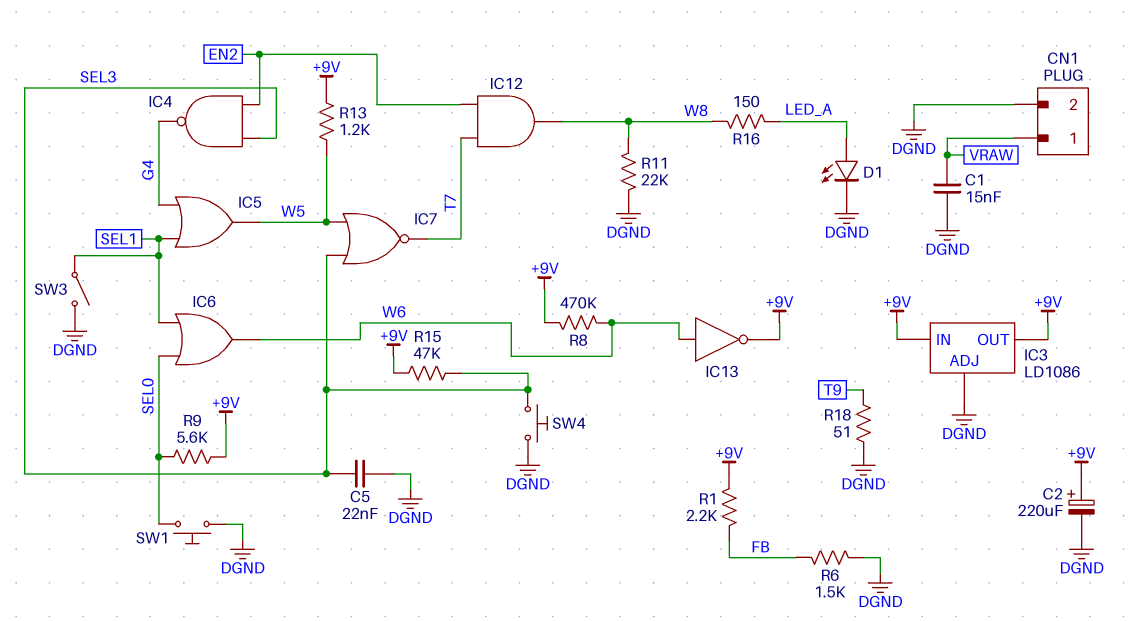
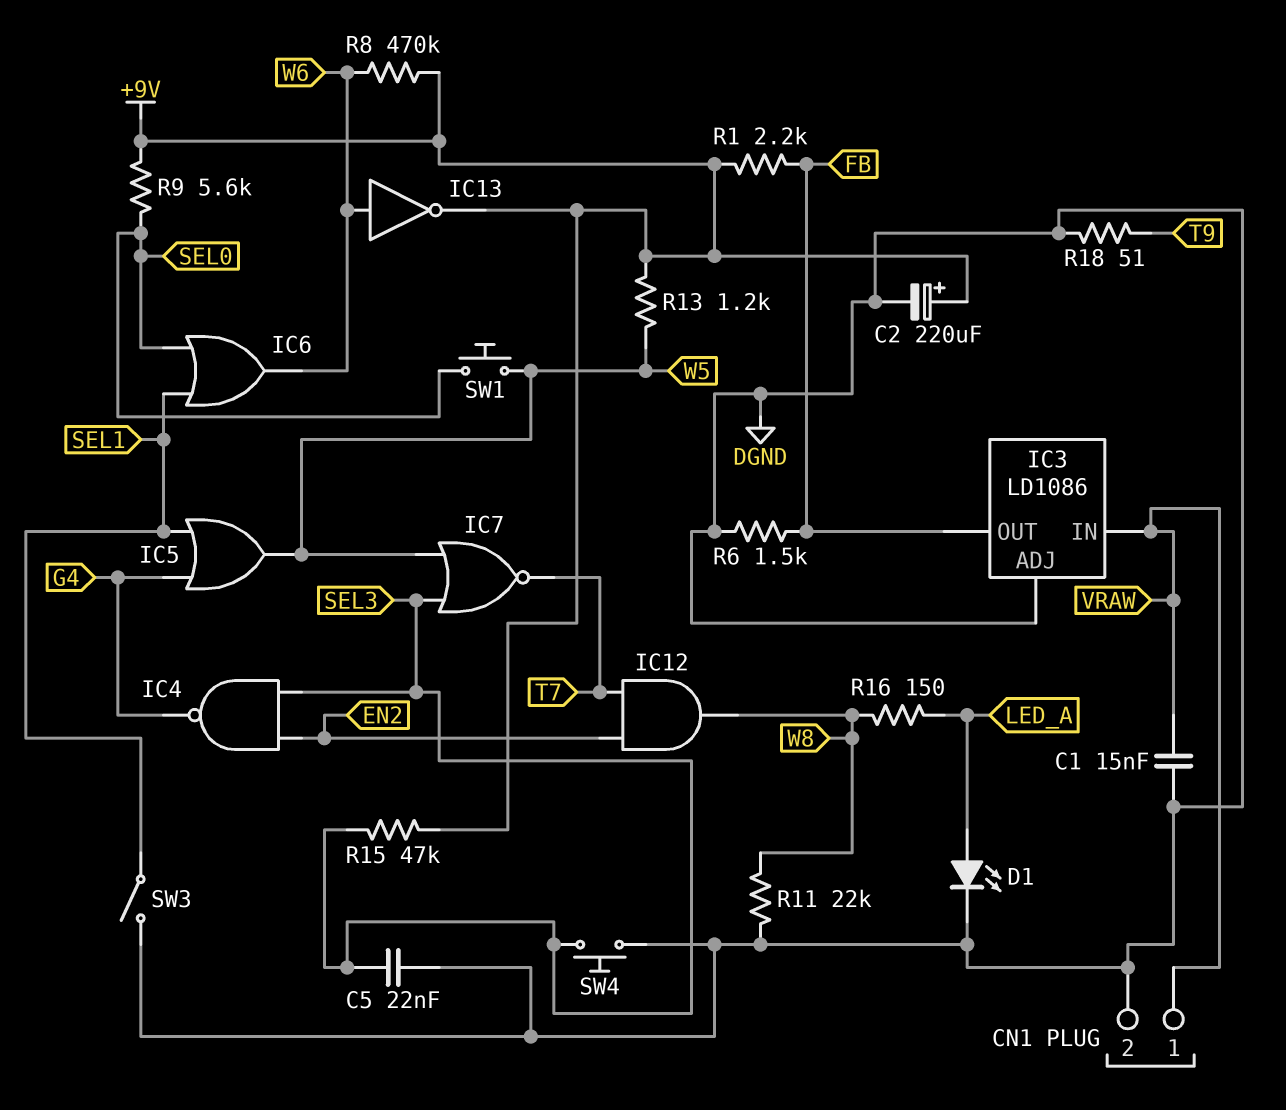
IC3 pin IN: +9V -> VRAW
IC3 pin OUT: +9V -> FB
SW1: button (DGND, SEL0) -> button (SEL0, W5)

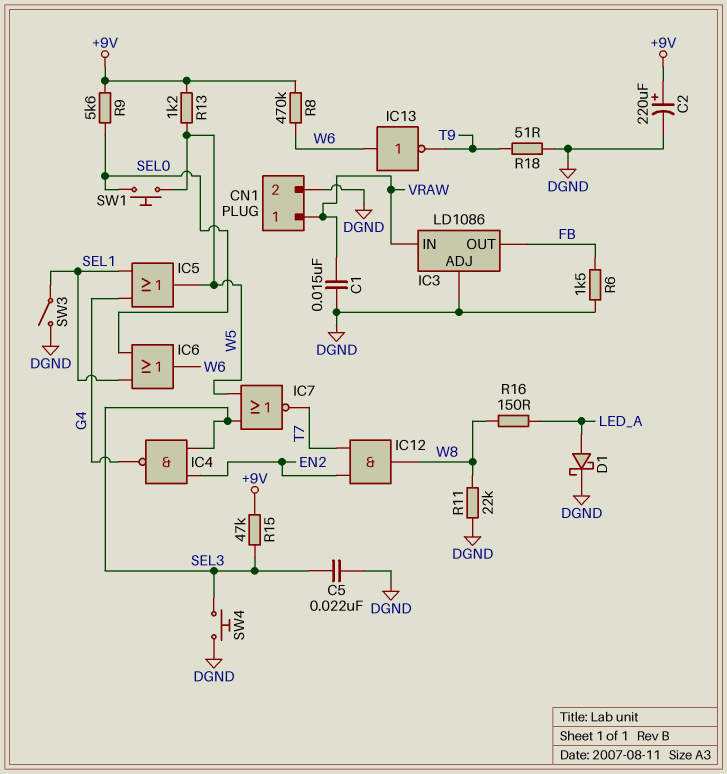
D1: LED (A LED_A, K DGND) -> schottky (A LED_A, K DGND)
IC13: NOT (in W6, out +9V) -> NOT (in W6, out T9)
R1: 2.2k (+9V, FB) -> none

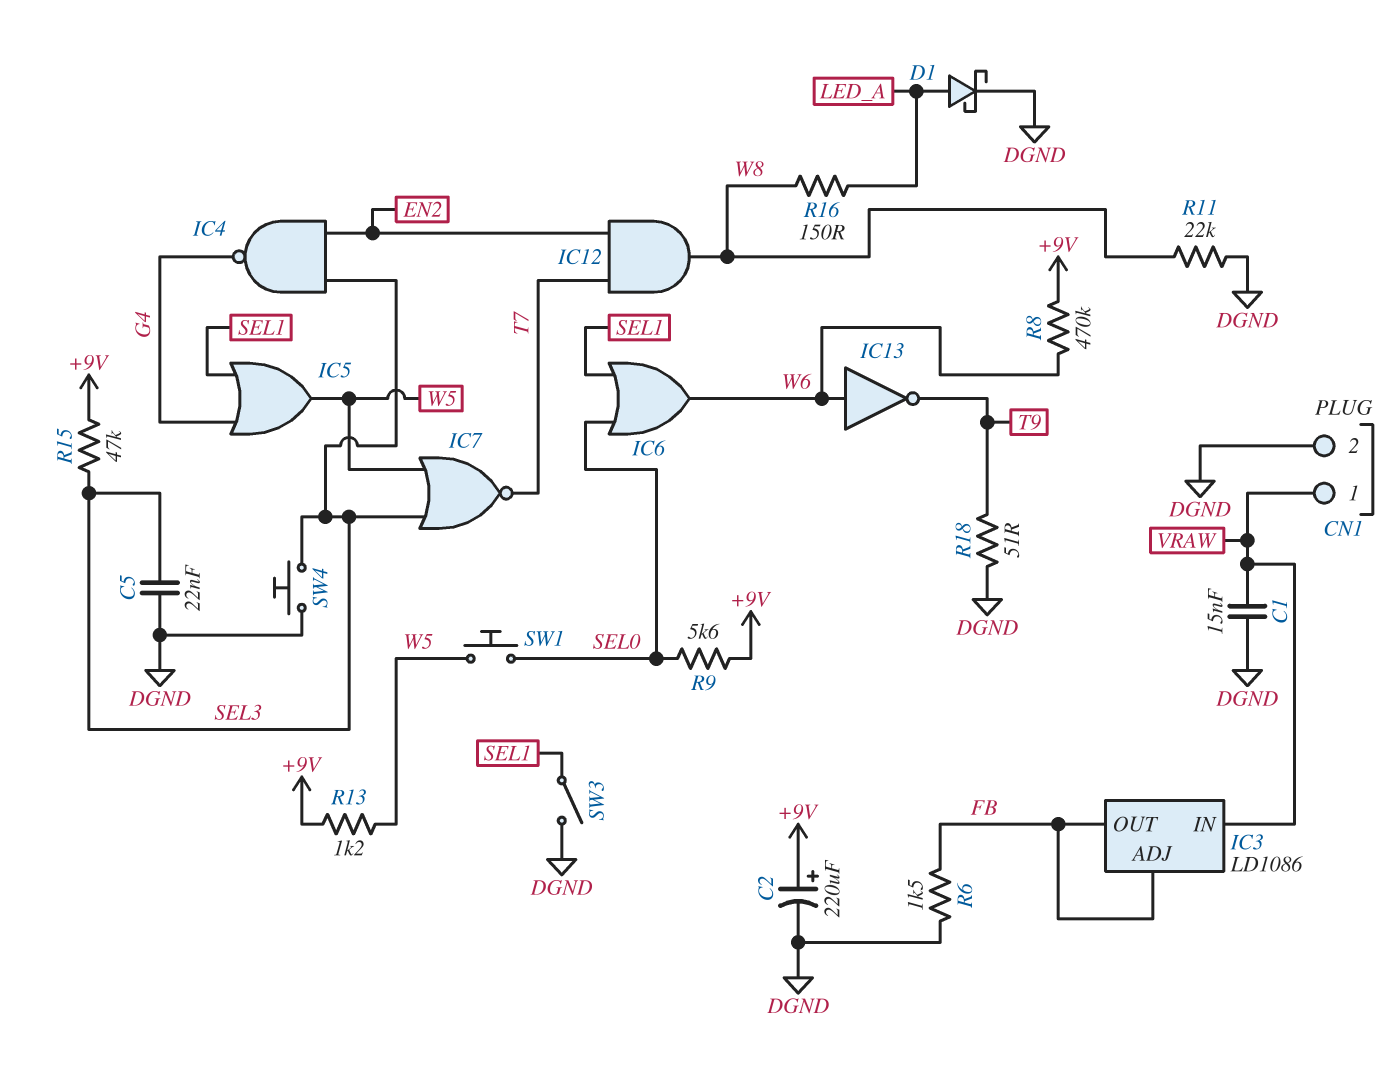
IC3 pin ADJ: DGND -> FB

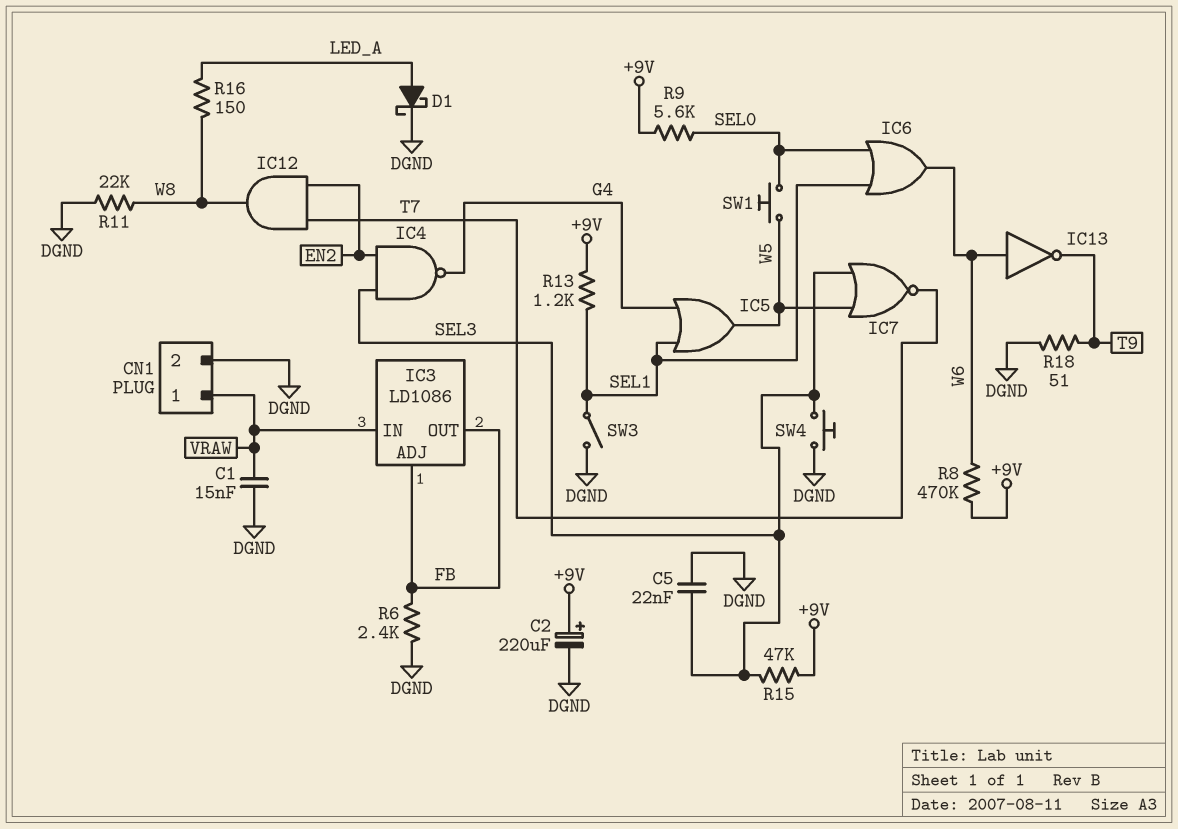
R6: 1.5k (DGND, FB) -> 2.4k (DGND, FB)
R13: 1.2k (+9V, W5) -> 1.2k (+9V, SEL1)

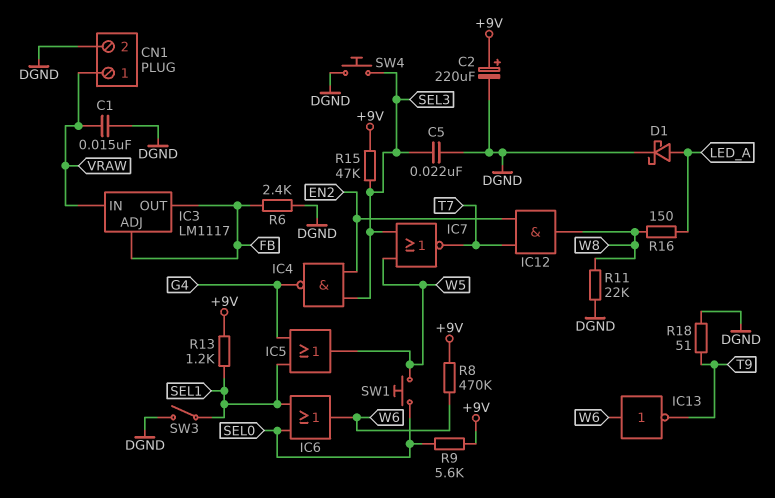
IC3: LD1086 -> LM1117

